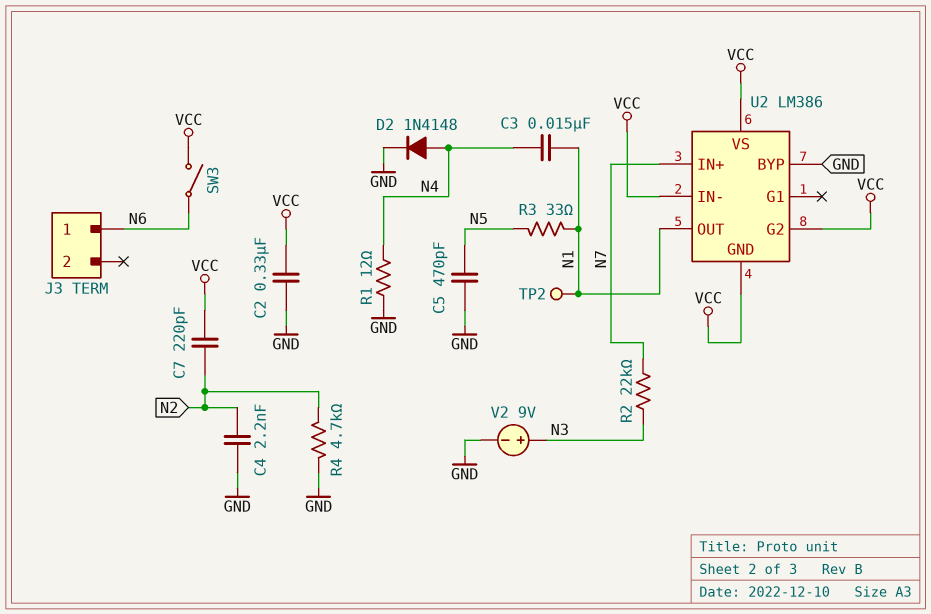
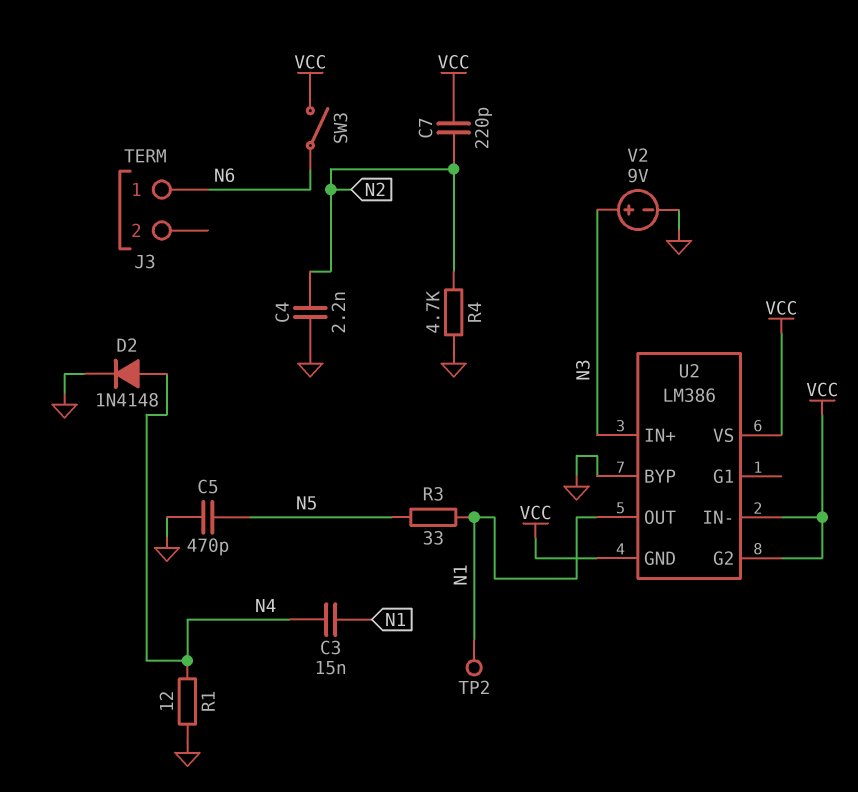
C2: 330nF (GND, VCC) -> none
R2: 22k (N3, N7) -> none
U2 pin IN+: N7 -> N3

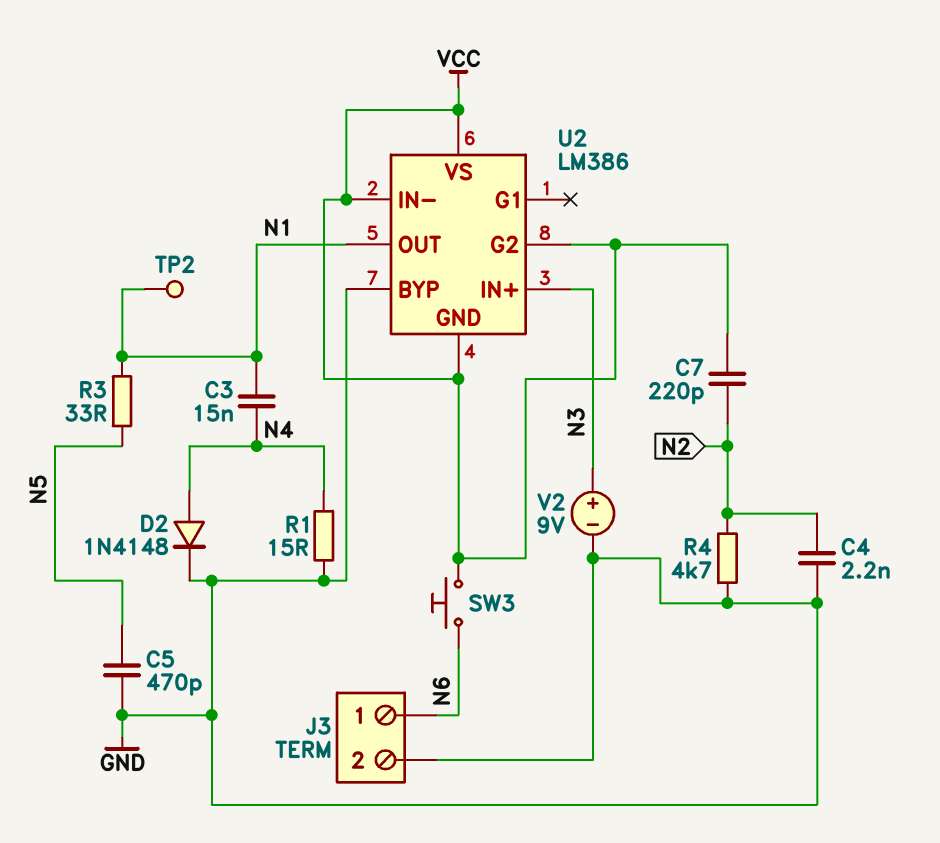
J3 pin 2: none -> GND
R1: 12 (GND, N4) -> 15 (GND, N4)
SW3: switch (N6, VCC) -> button (N6, VCC)

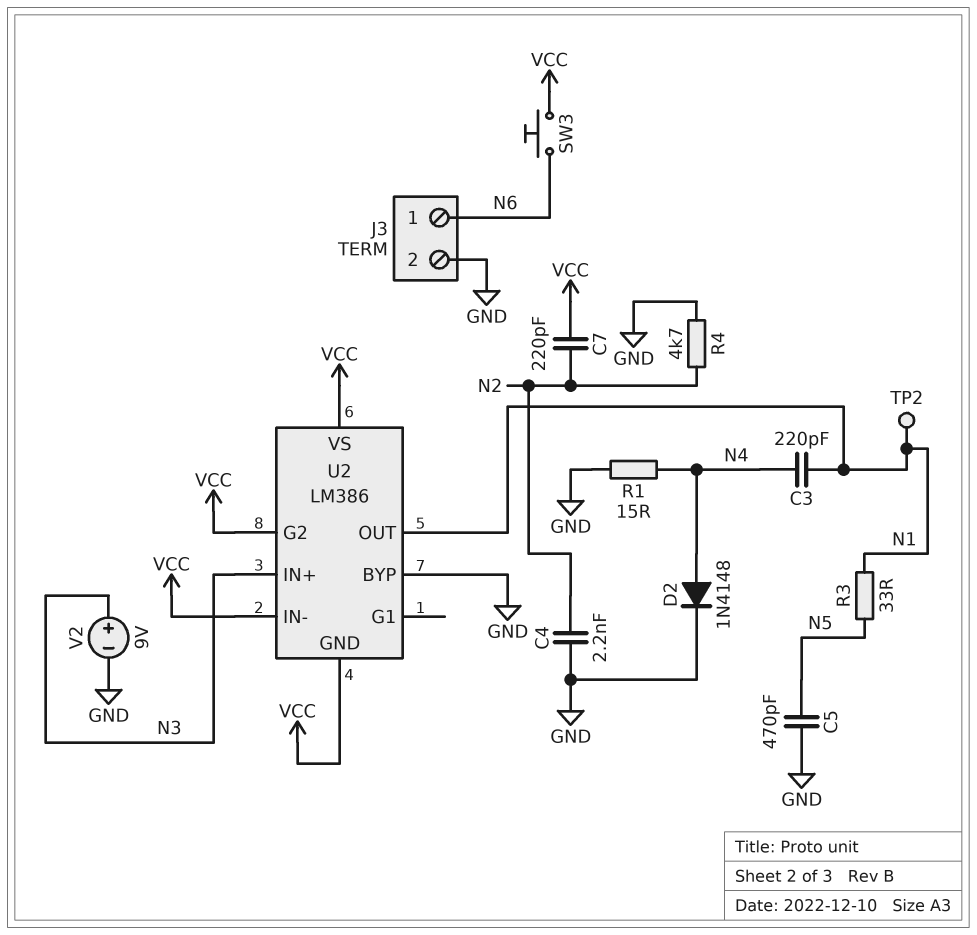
C3: 15nF (N1, N4) -> 220pF (N1, N4)

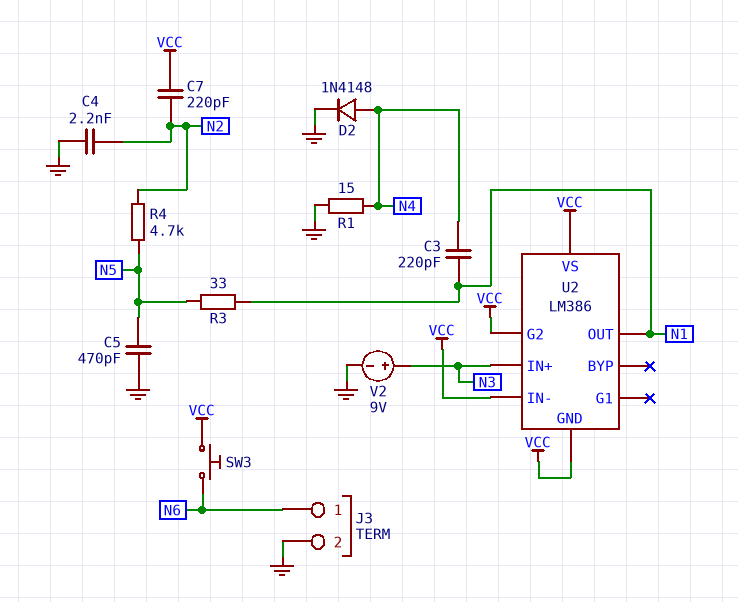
R4: 4.7k (GND, N2) -> 4.7k (N2, N5)
TP2: test point (N1) -> none
U2 pin BYP: GND -> none

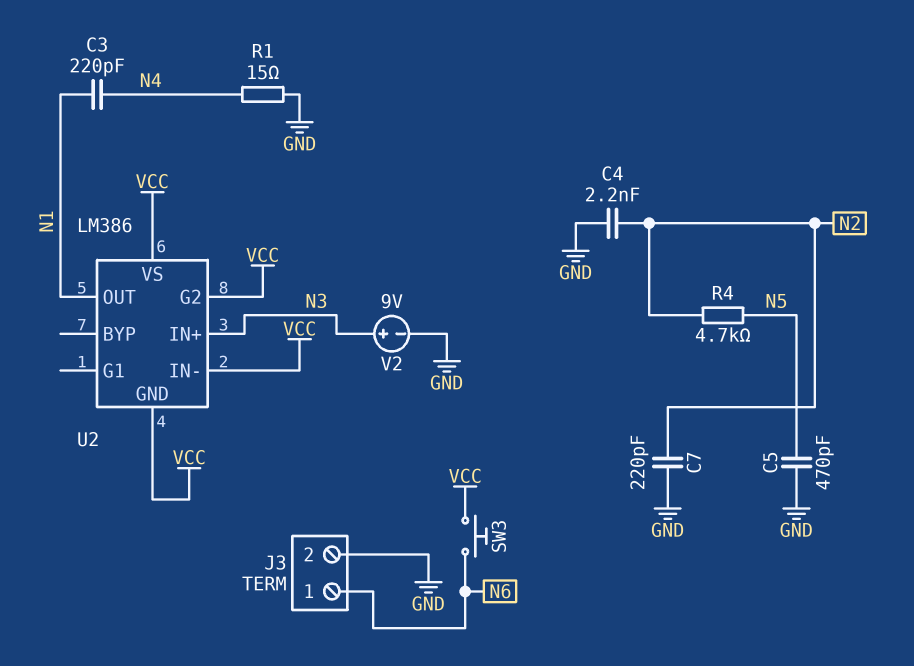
C7: 220pF (N2, VCC) -> 220pF (GND, N2)
D2: diode 1N4148 (A N4, K GND) -> none
R3: 33 (N1, N5) -> none

